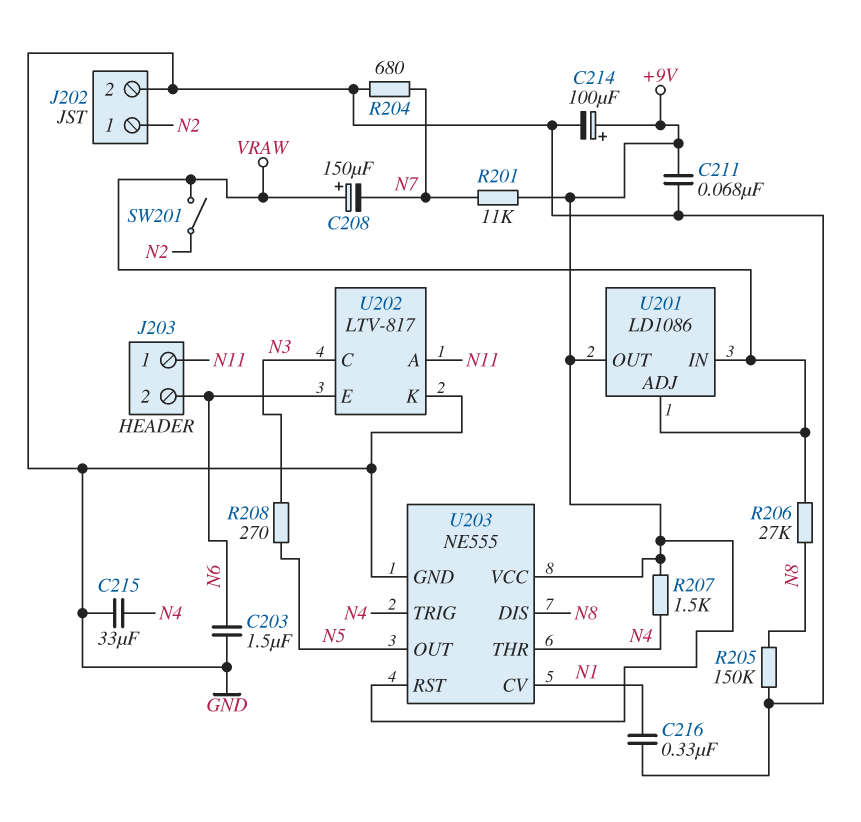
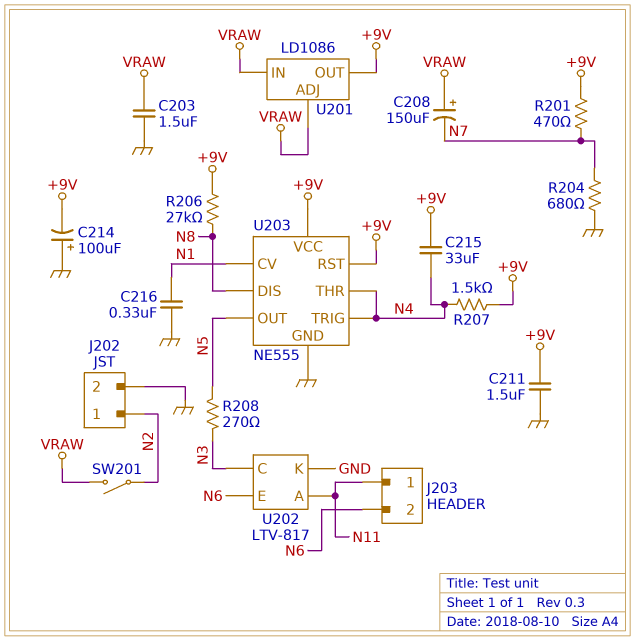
C203: 1.5uF (GND, N6) -> 1.5uF (GND, VRAW)
C211: 68nF (+9V, GND) -> 1.5uF (+9V, GND)
C214: 100uF (plus +9V, minus GND) -> 100uF (plus GND, minus +9V)
C215: 33uF (GND, N4) -> 33uF (+9V, N4)
R201: 11k (+9V, N7) -> 470 (+9V, N7)
R205: 150k (GND, N8) -> none
R206: 27k (N8, VRAW) -> 27k (+9V, N8)

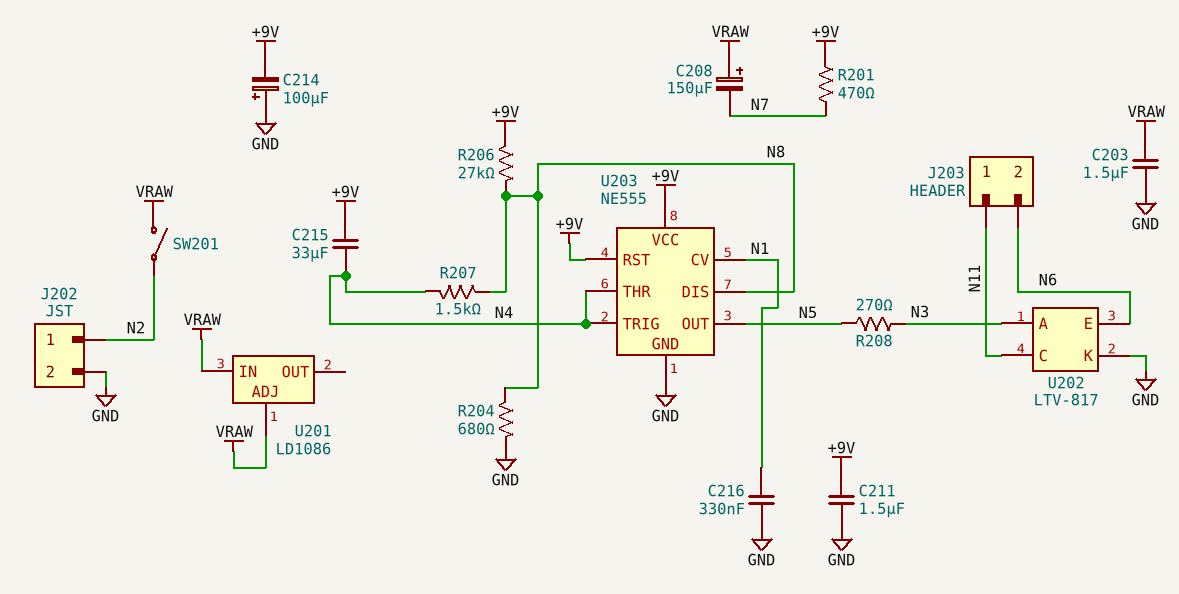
R204: 680 (GND, N7) -> 680 (GND, N8)
R207: 1.5k (+9V, N4) -> 1.5k (N4, N8)
U201 pin OUT: +9V -> none
U202 pin A: N11 -> N3
U202 pin C: N3 -> N11

